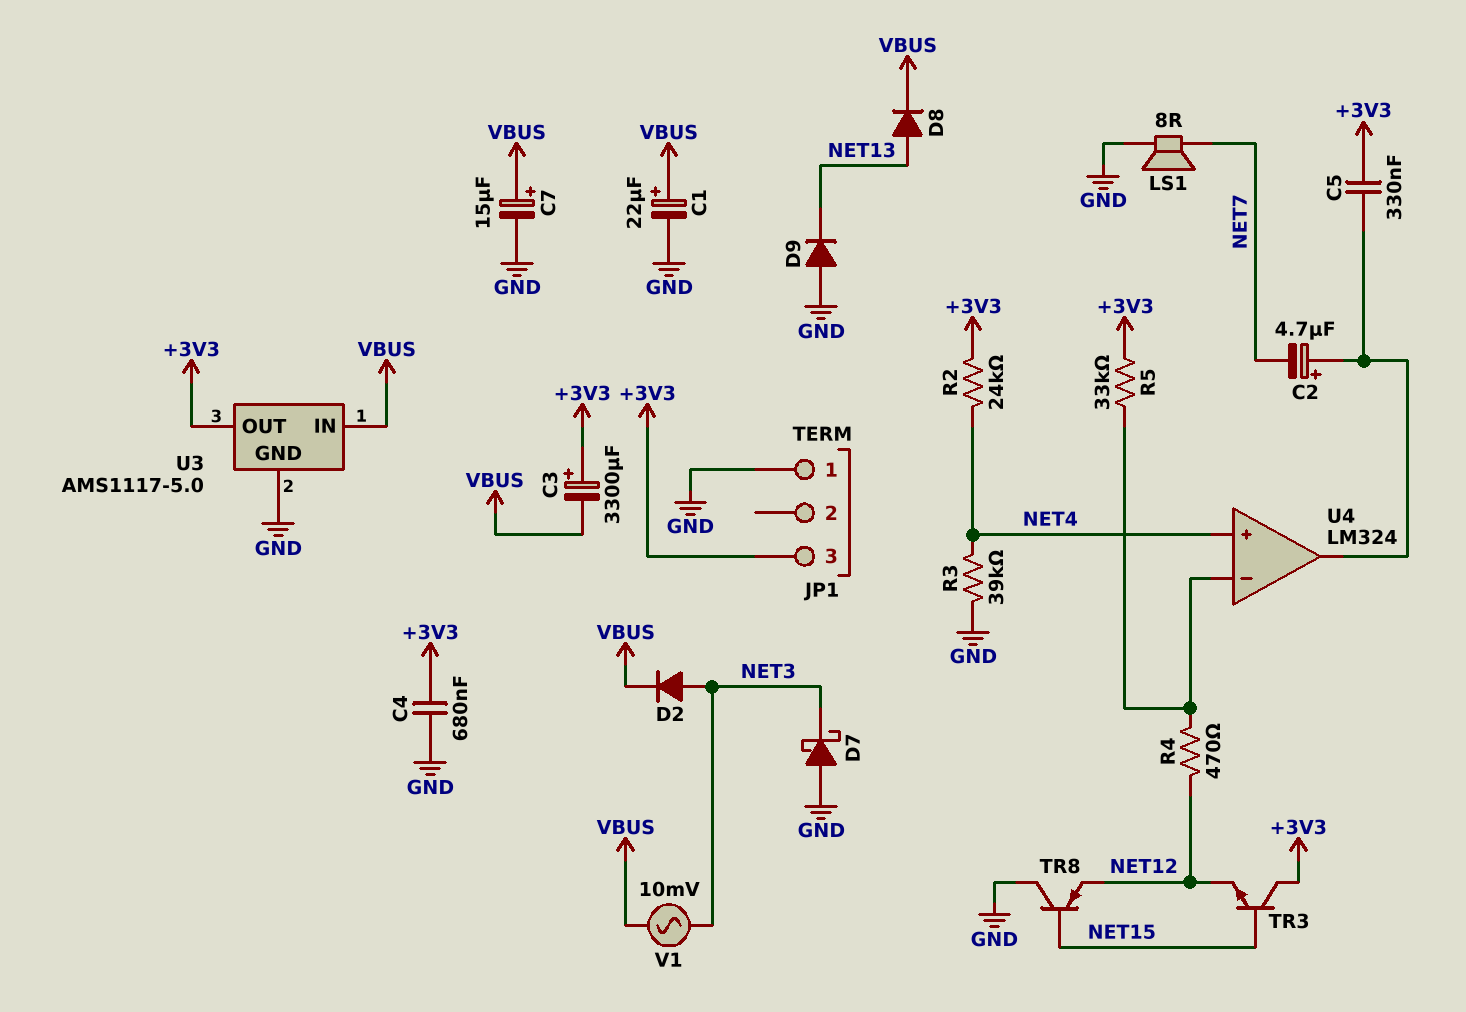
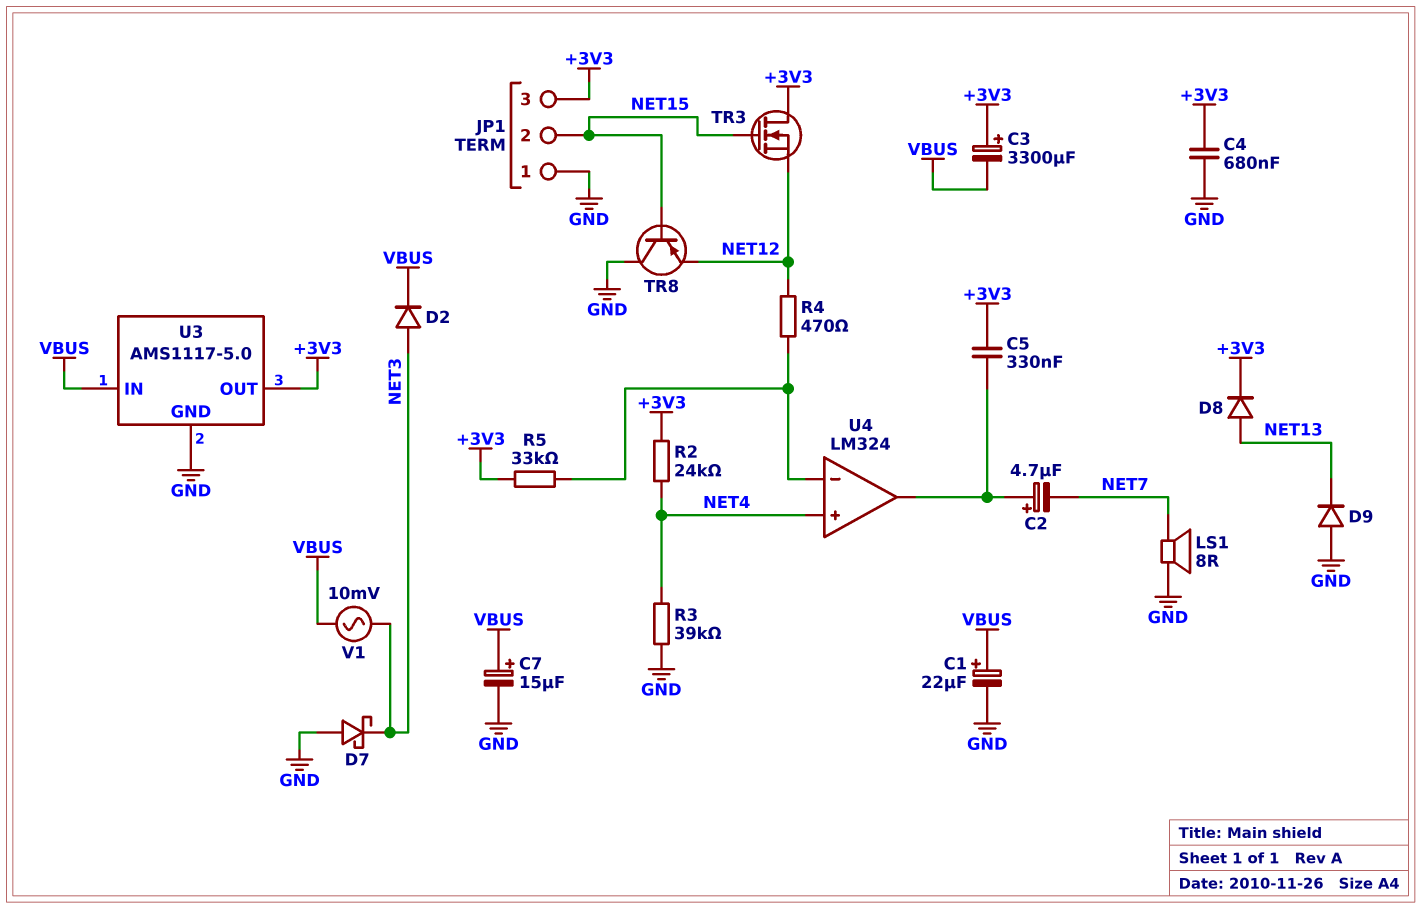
D8: diode (A NET13, K VBUS) -> diode (A NET13, K +3V3)
JP1 pin 2: none -> NET15
TR3: NPN (B NET15, C +3V3, E NET12) -> NMOS (G NET15, D +3V3, S NET12)

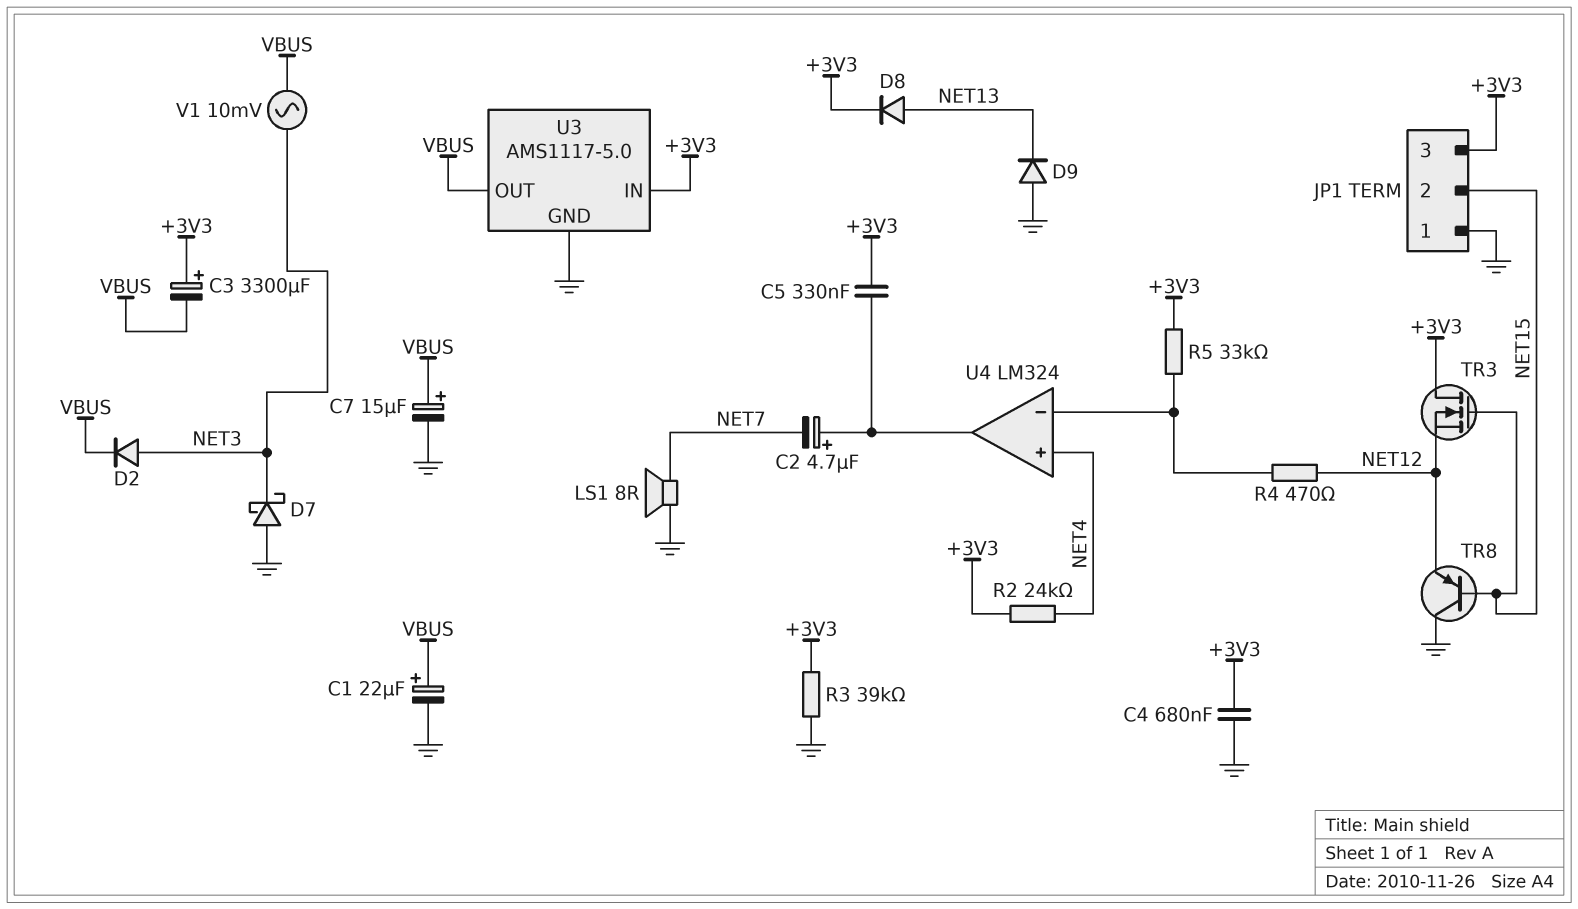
R3: 39k (GND, NET4) -> 39k (+3V3, GND)
U3 pin IN: VBUS -> +3V3
U3 pin OUT: +3V3 -> VBUS

